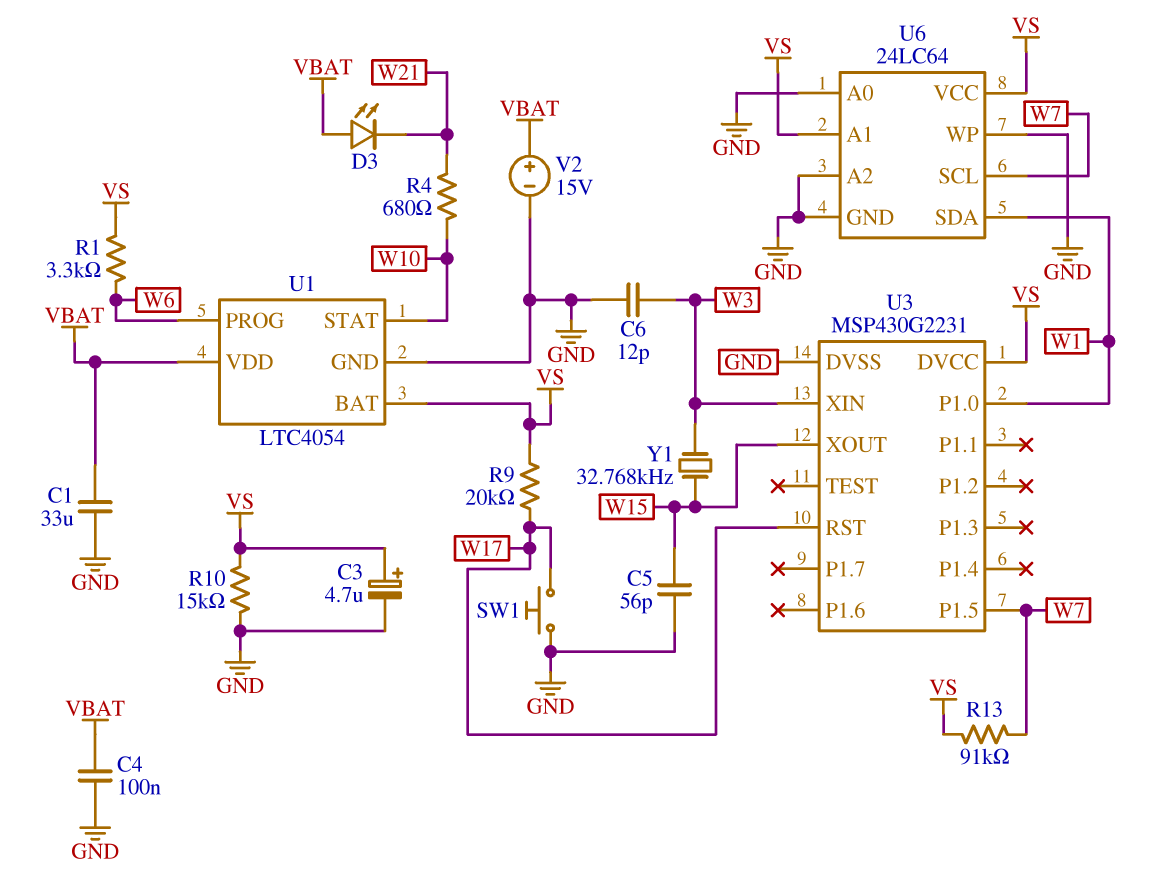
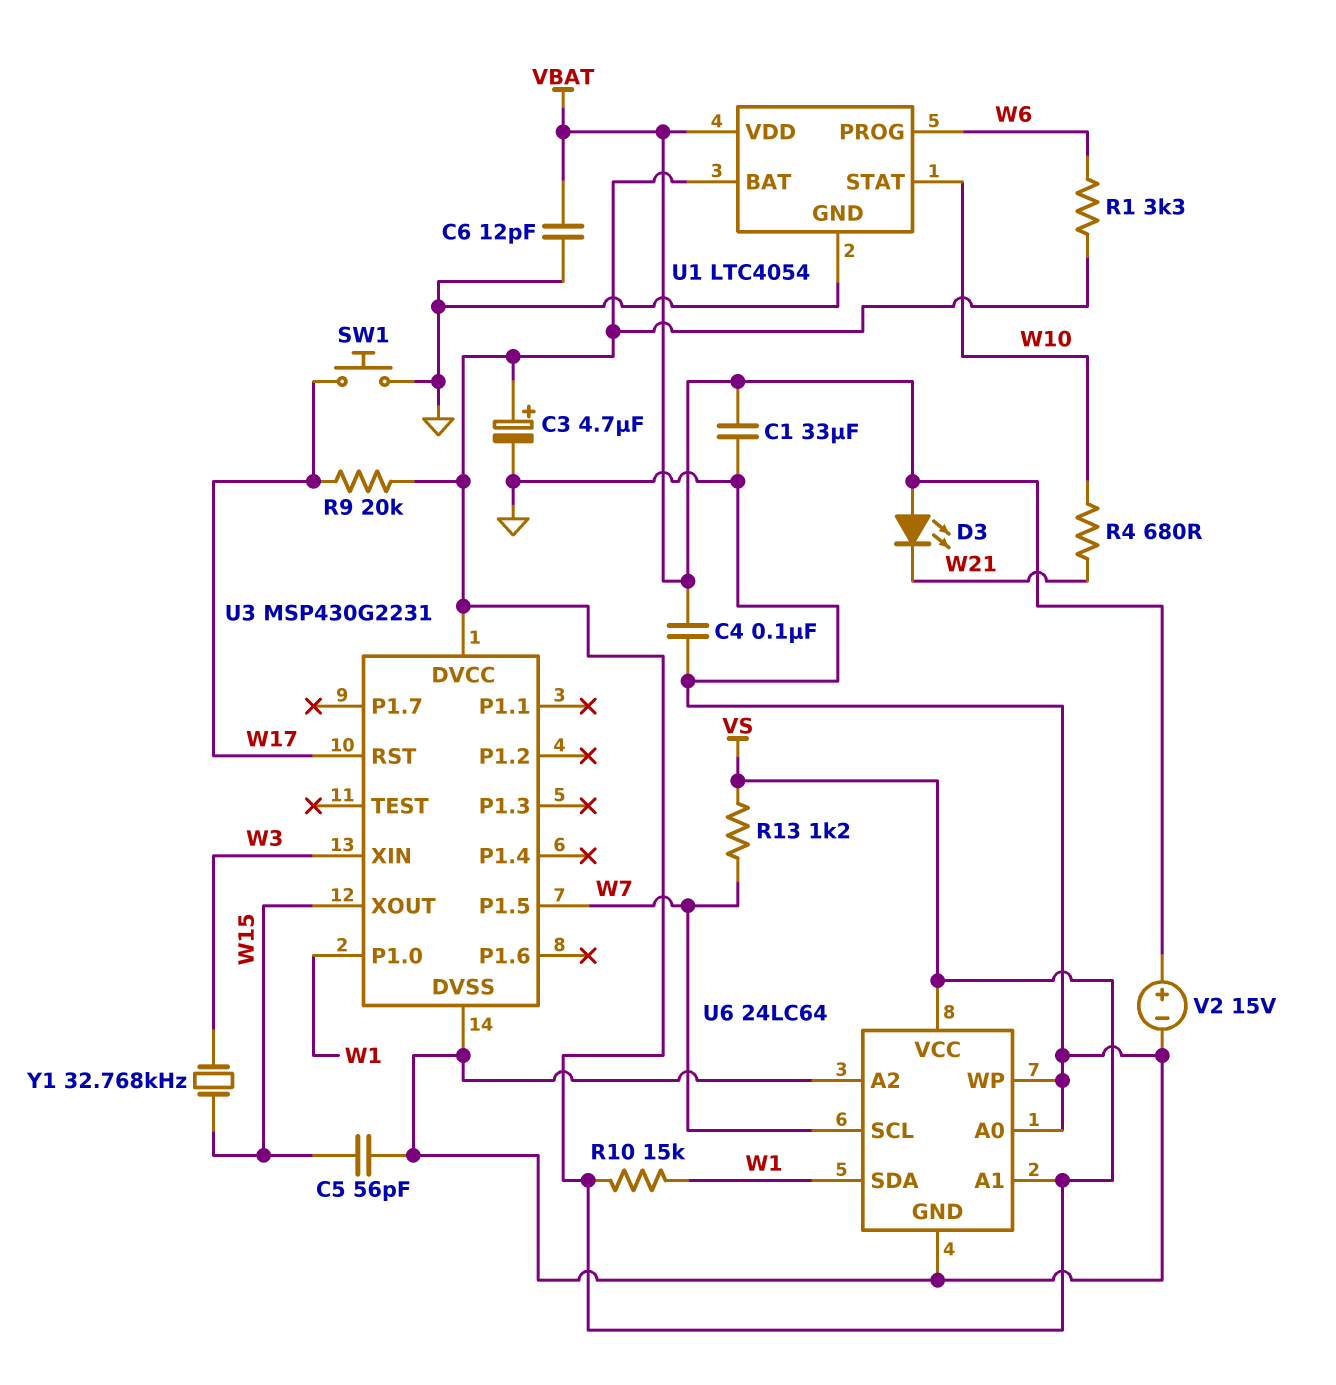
C6: 12pF (GND, W3) -> 12pF (GND, VBAT)
R10: 15k (GND, VS) -> 15k (VS, W1)
R13: 91k (VS, W7) -> 1.2k (VS, W7)

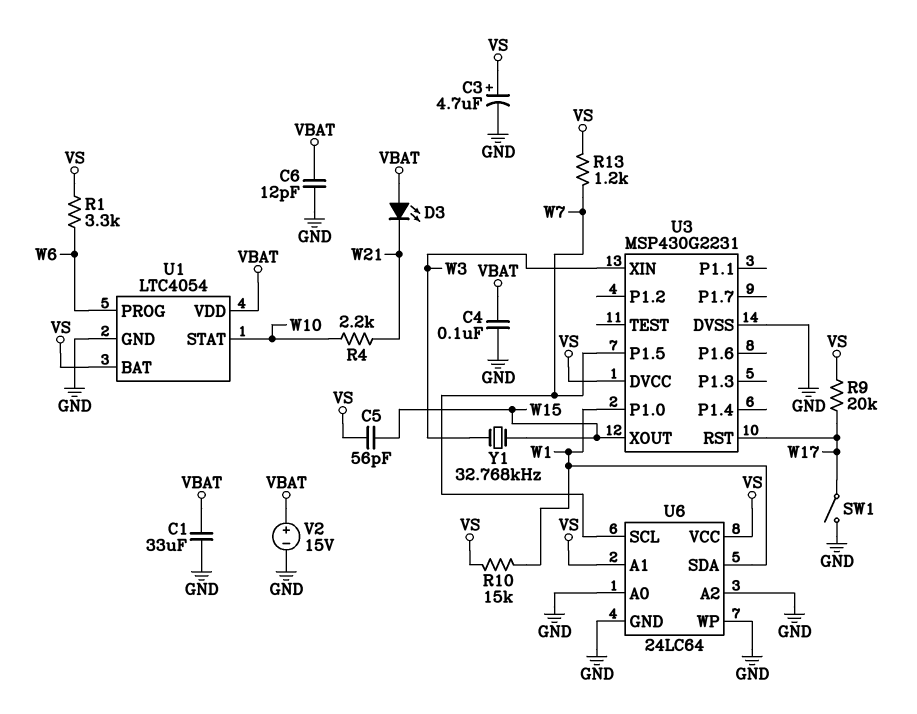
C5: 56pF (GND, W15) -> 56pF (VS, W15)
R4: 680 (W10, W21) -> 2.2k (W10, W21)
SW1: button (GND, W17) -> switch (GND, W17)

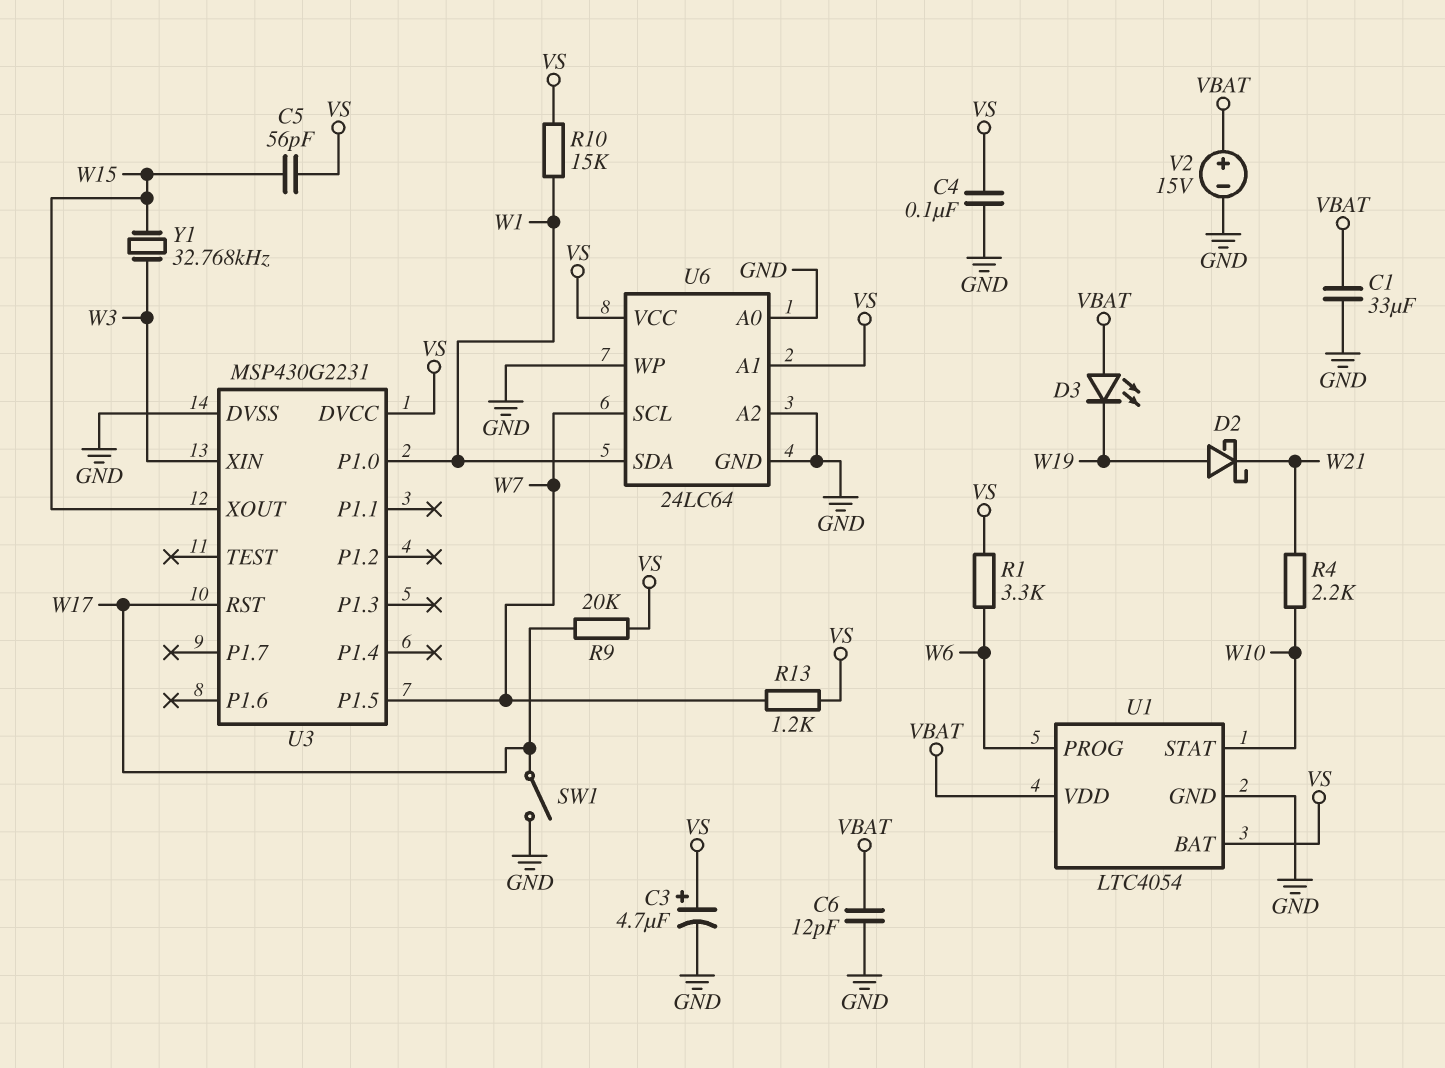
C4: 100nF (GND, VBAT) -> 100nF (GND, VS)
D2: none -> schottky (A W19, K W21)
D3: LED (A VBAT, K W21) -> LED (A VBAT, K W19)

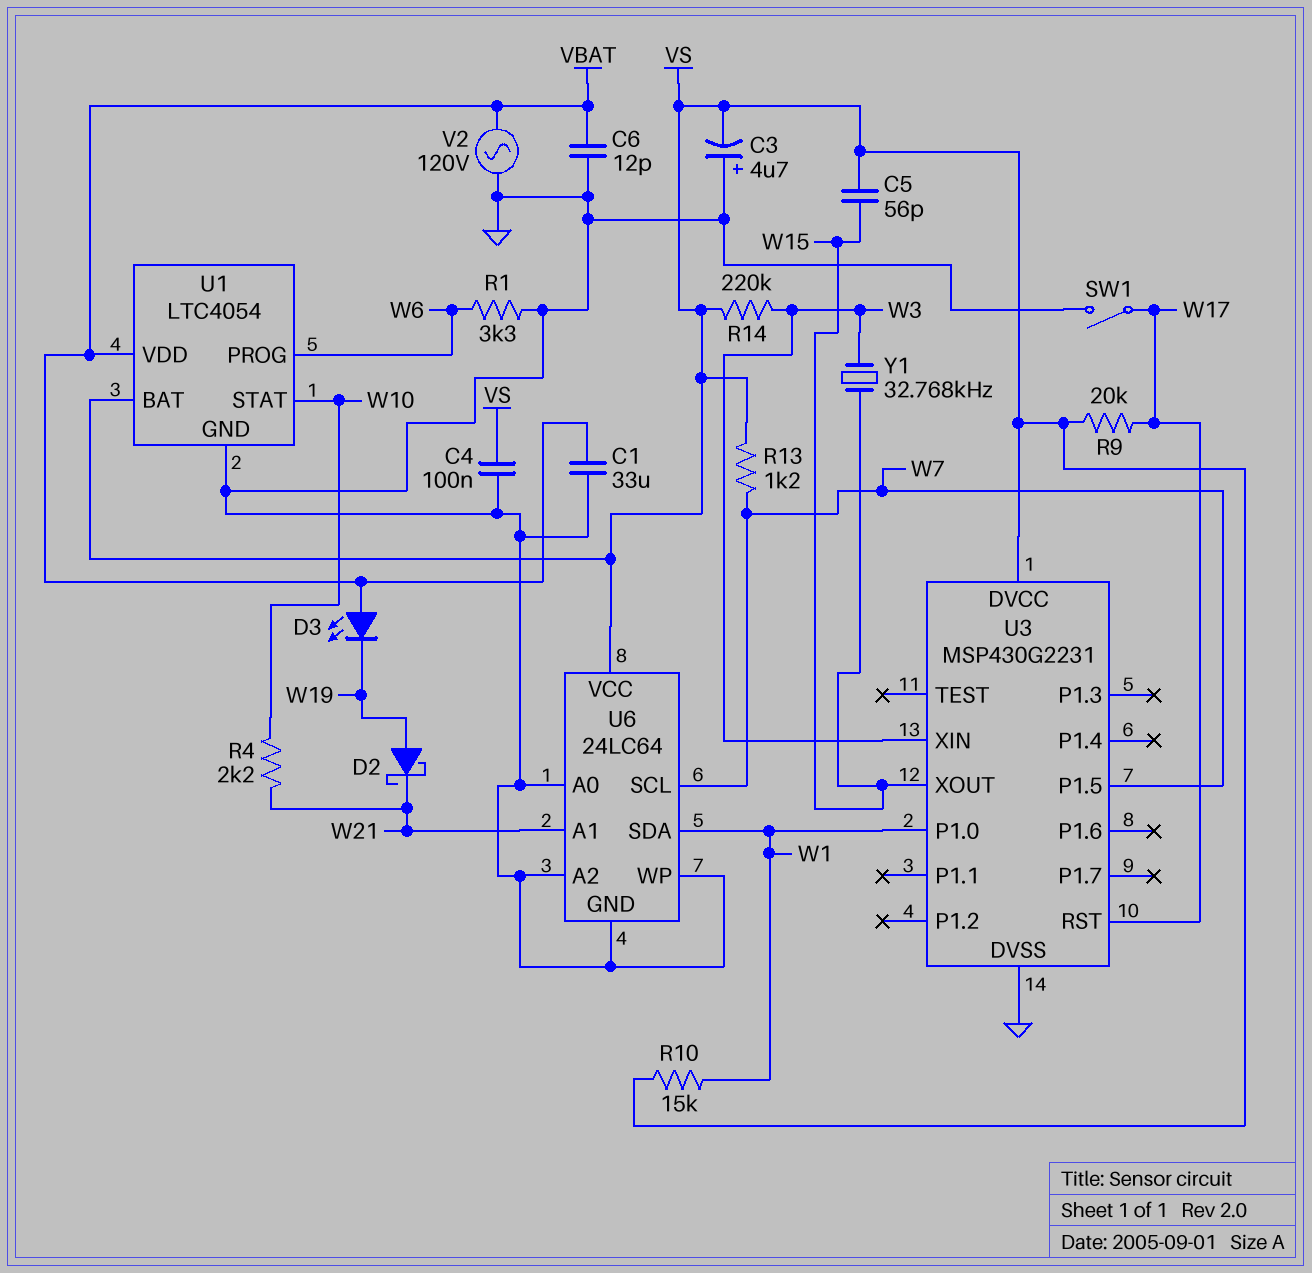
C3: 4.7uF (plus VS, minus GND) -> 4.7uF (plus GND, minus VS)
R1: 3.3k (VS, W6) -> 3.3k (GND, W6)
R14: none -> 220k (VS, W3)
U6 pin A1: VS -> W21
V2: 15V (plus VBAT, minus GND) -> AC 120V (GND, VBAT)

